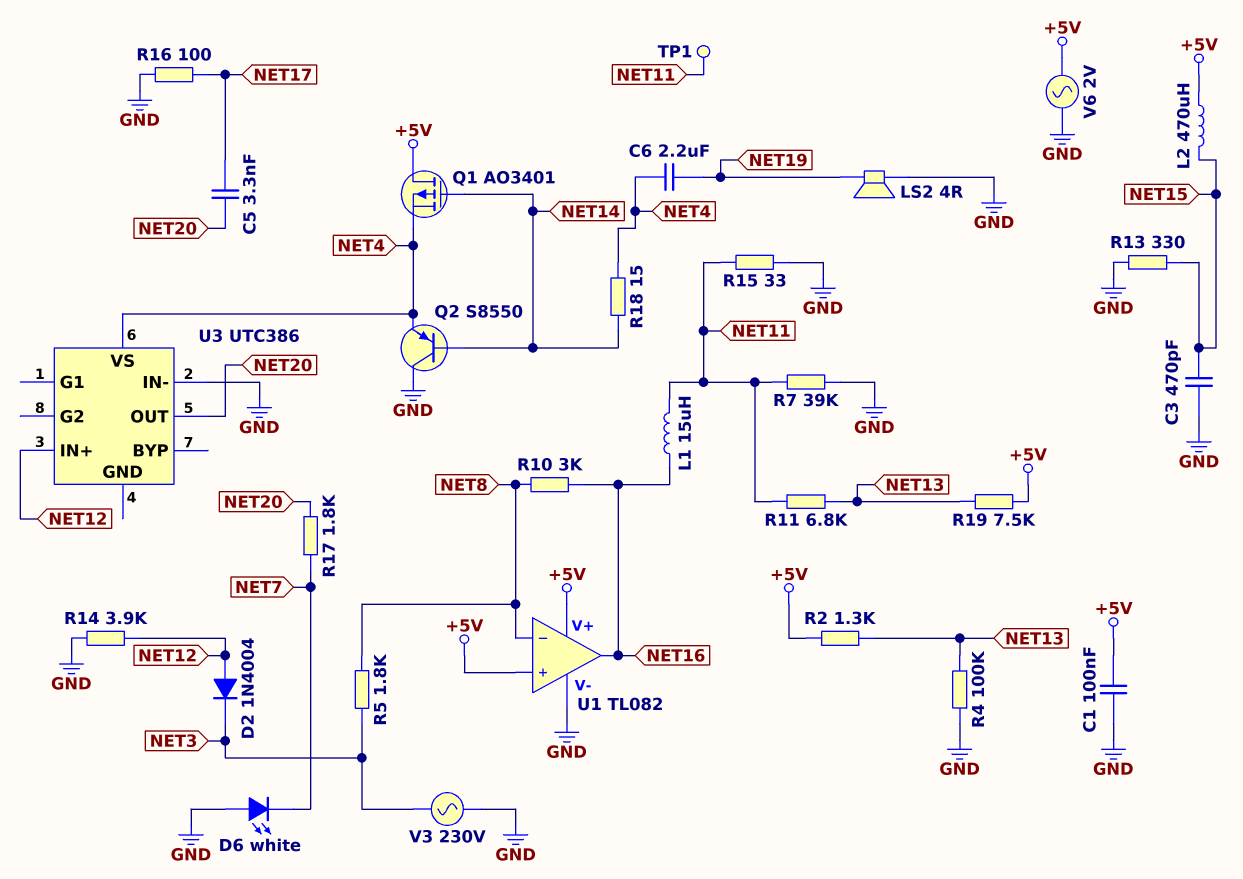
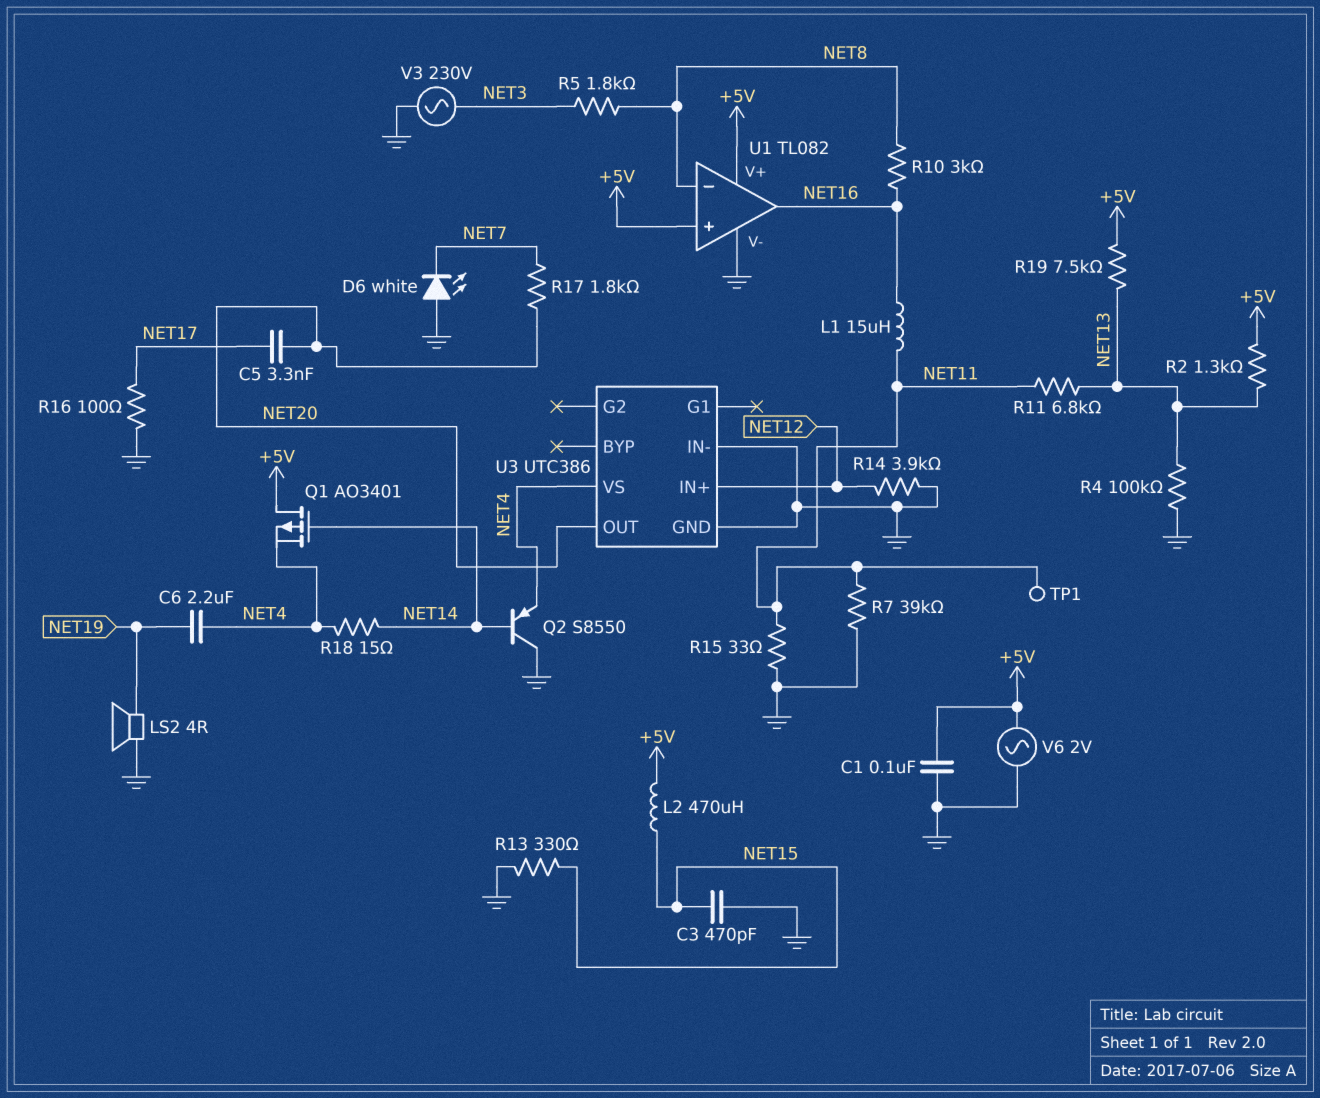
D2: diode 1N4004 (A NET12, K NET3) -> none
U3 pin GND: none -> GND

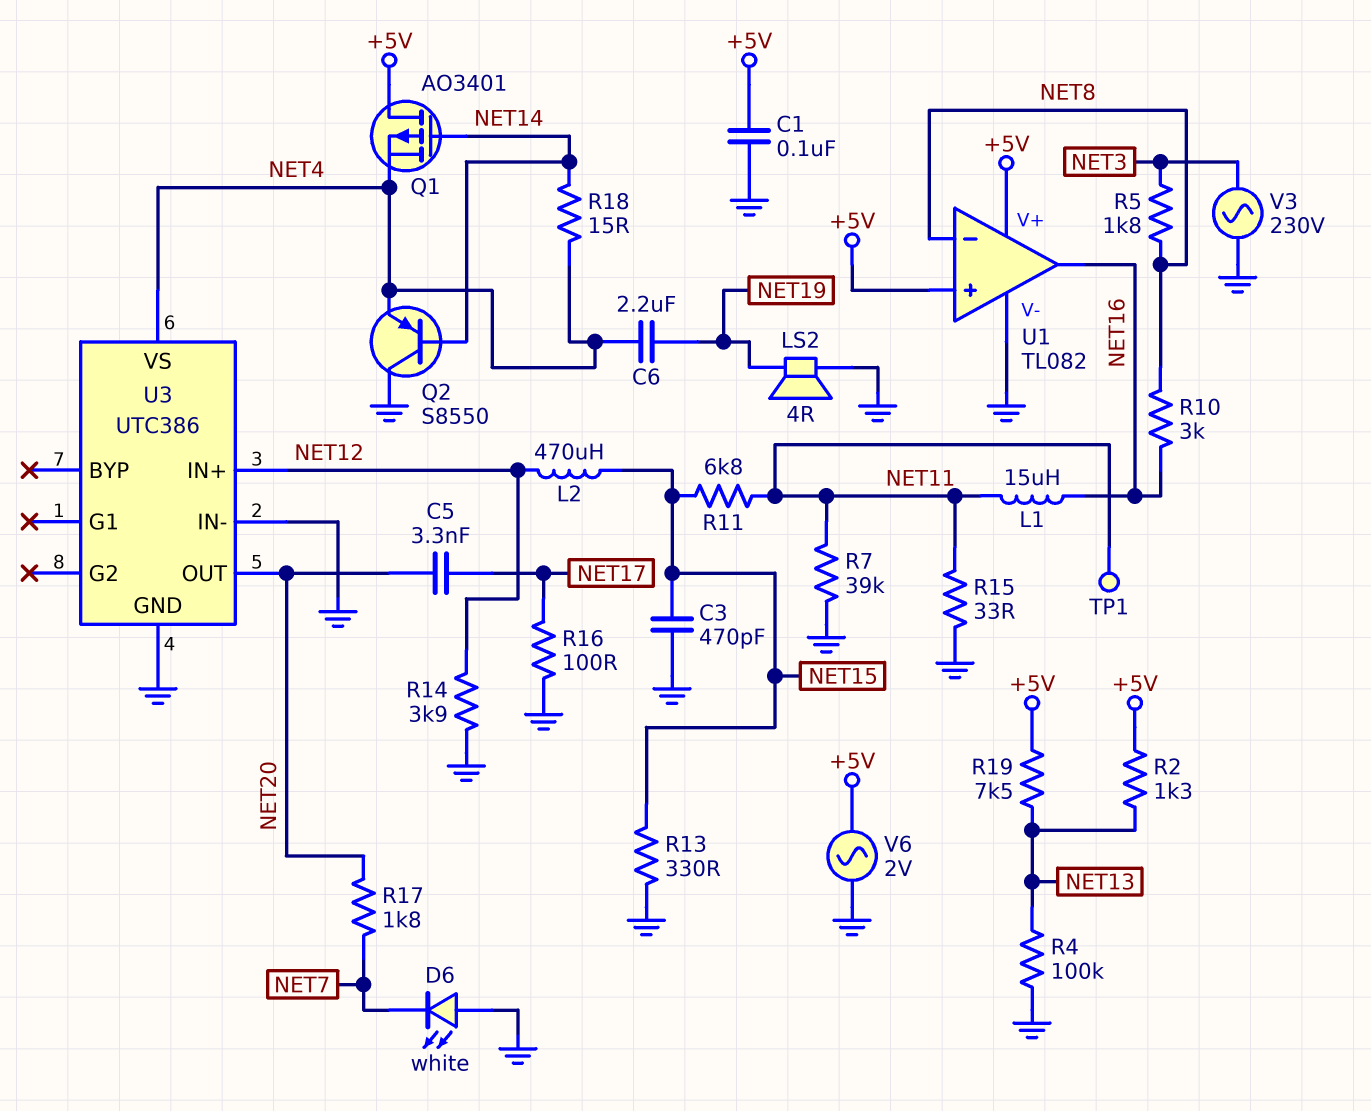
L2: 470uH (+5V, NET15) -> 470uH (NET12, NET15)
R11: 6.8k (NET11, NET13) -> 6.8k (NET11, NET15)

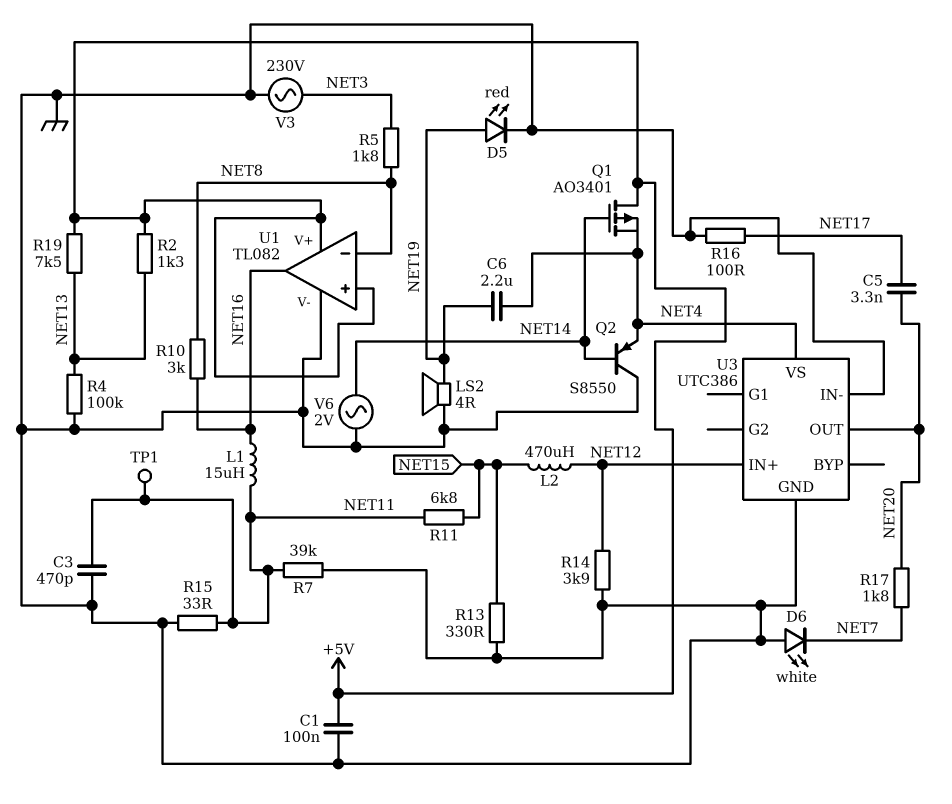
C3: 470pF (GND, NET15) -> 470pF (GND, NET11)
D5: none -> LED red (A NET19, K GND)
R18: 15 (NET4, NET14) -> none
V6: AC 2V (+5V, GND) -> AC 2V (GND, NET14)

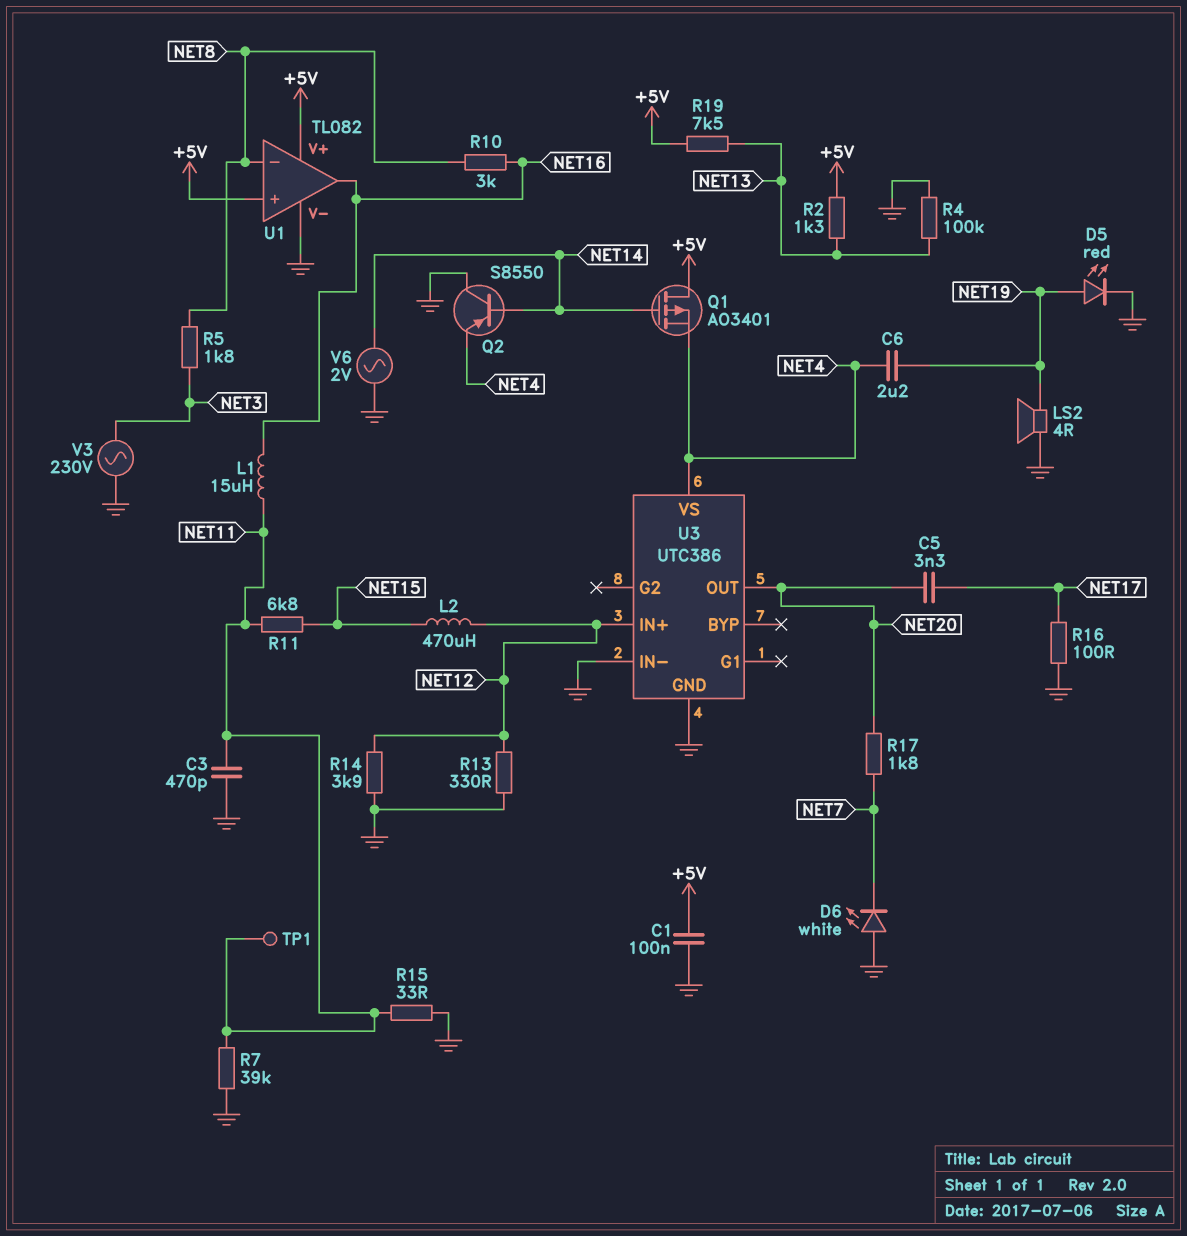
R13: 330 (GND, NET15) -> 330 (GND, NET12)

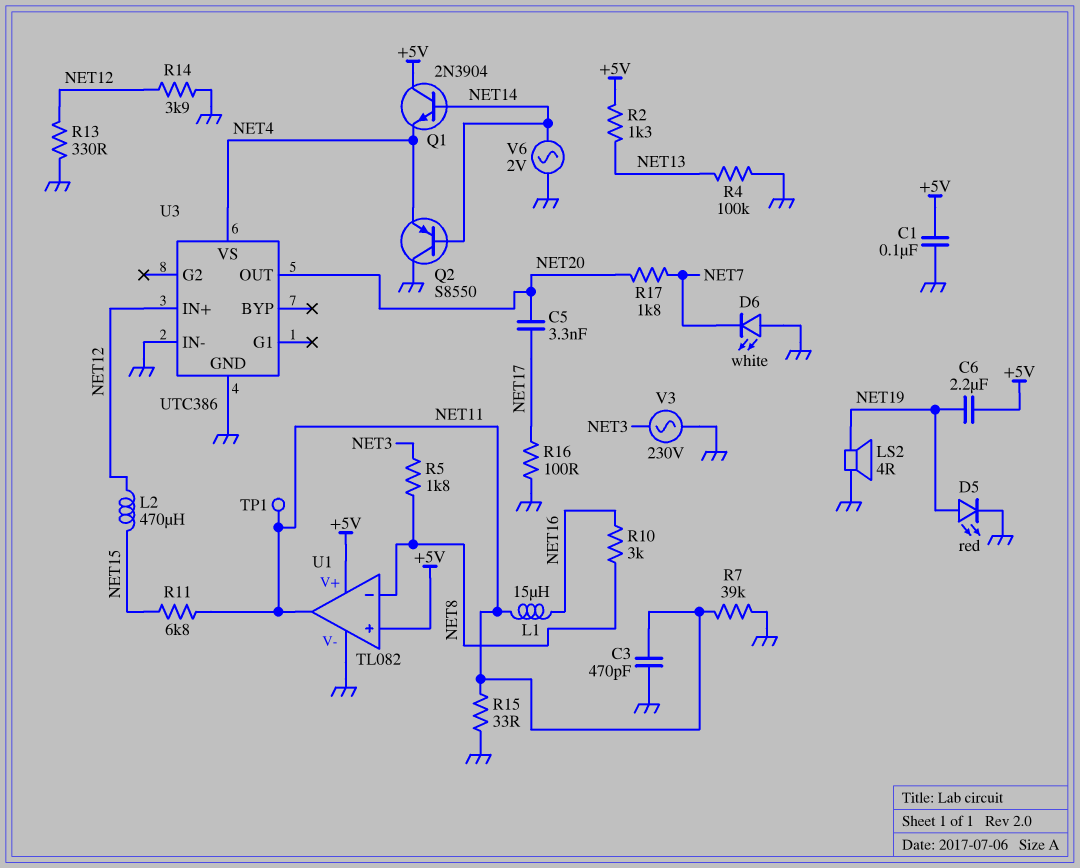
C6: 2.2uF (NET4, NET19) -> 2.2uF (+5V, NET19)
Q1: PMOS AO3401 (G NET14, D +5V, S NET4) -> NPN 2N3904 (B NET14, C +5V, E NET4)
R19: 7.5k (+5V, NET13) -> none
U1 pin out: NET16 -> NET11

